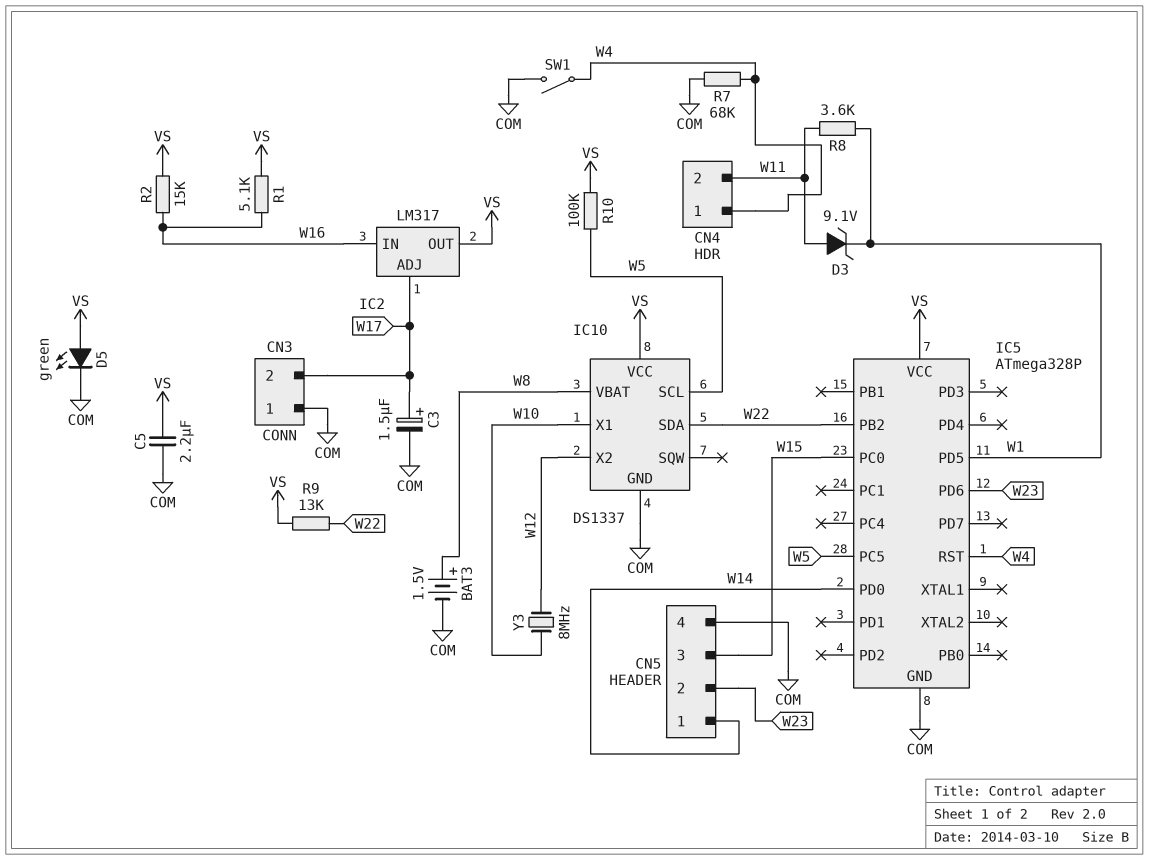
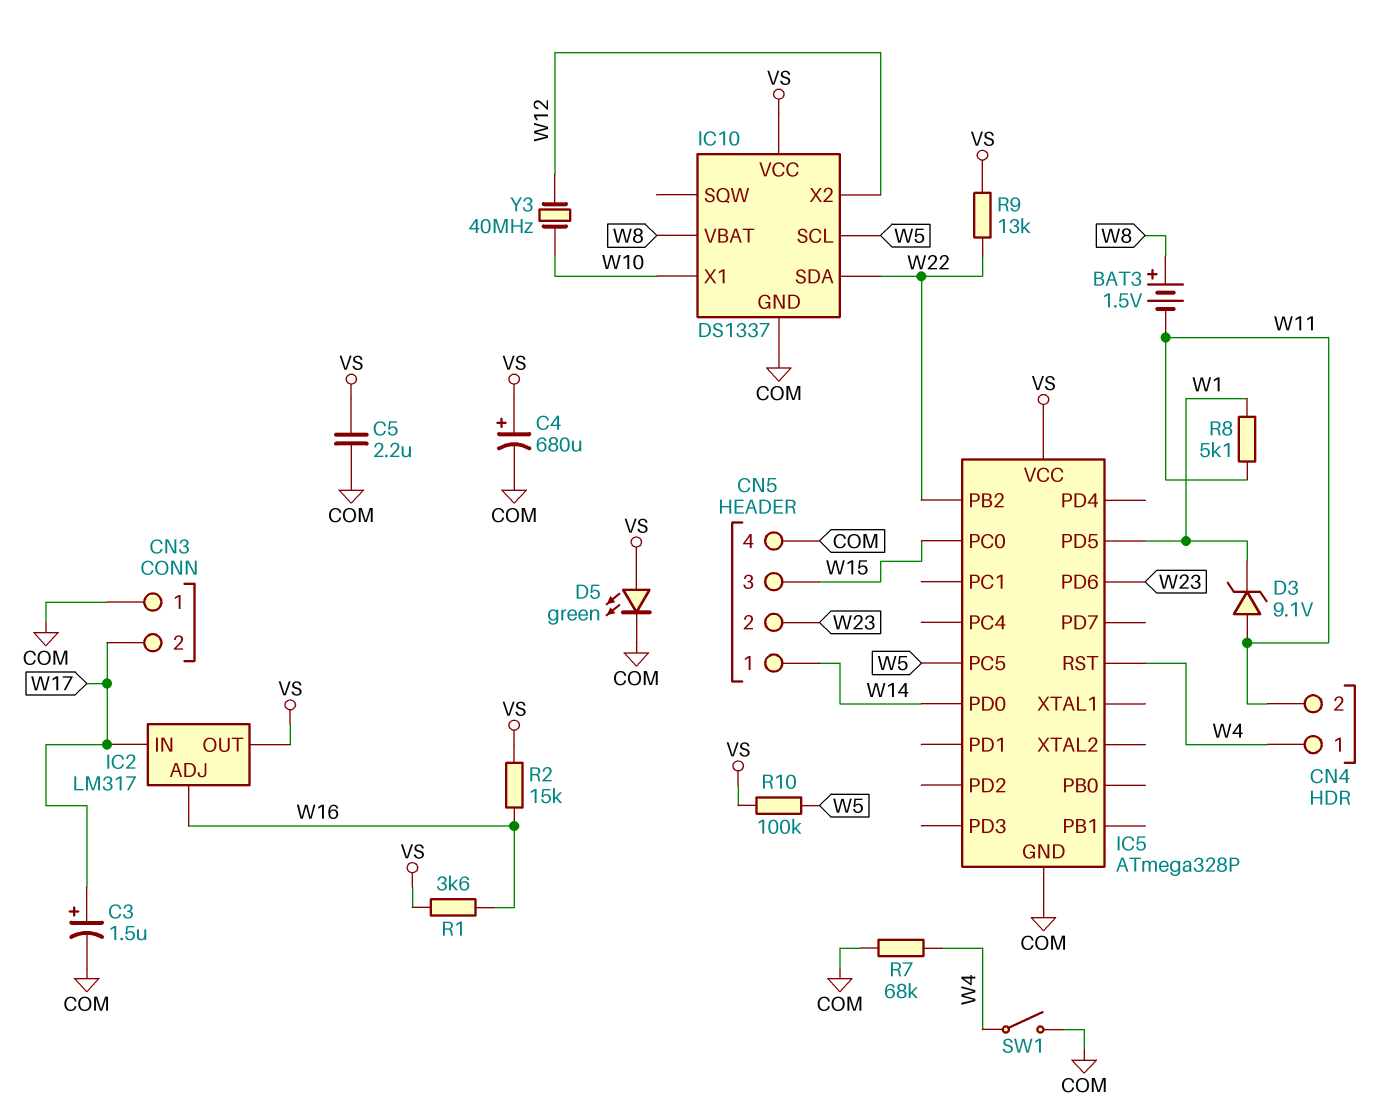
BAT3: 1.5V (plus W8, minus COM) -> 1.5V (plus W8, minus W11)
C4: none -> 680uF (plus VS, minus COM)
IC2 pin ADJ: W17 -> W16
IC2 pin IN: W16 -> W17
R1: 5.1k (VS, W16) -> 3.6k (VS, W16)
R8: 3.6k (W1, W11) -> 5.1k (W1, W11)
Y3: 8MHz (W10, W12) -> 40MHz (W10, W12)

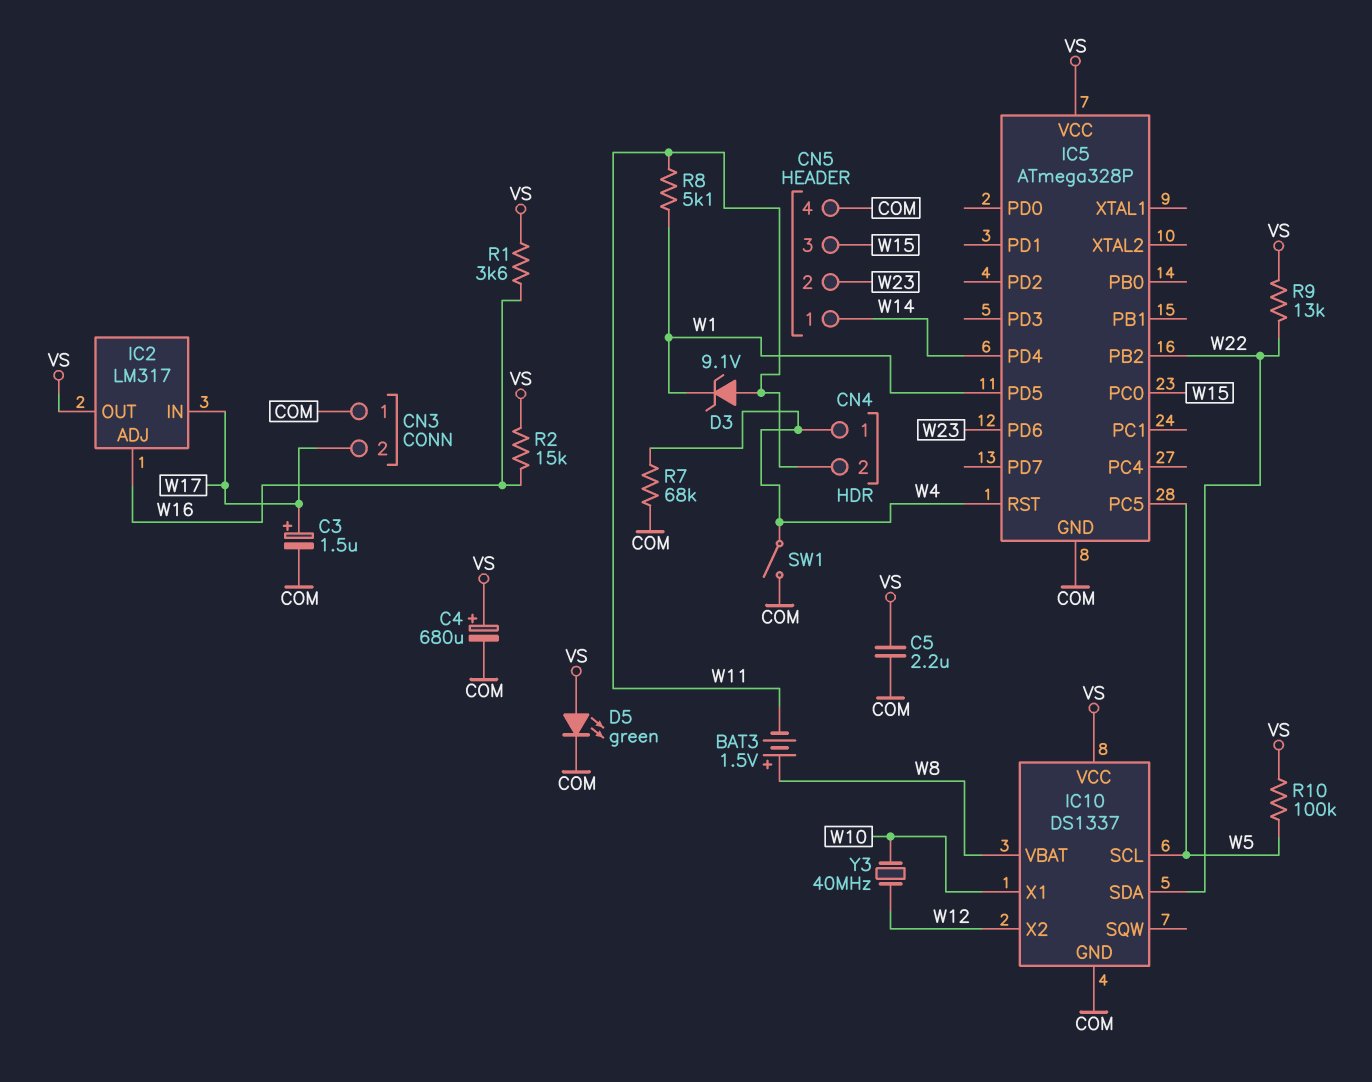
IC5 pin PD0: W14 -> none
IC5 pin PD4: none -> W14

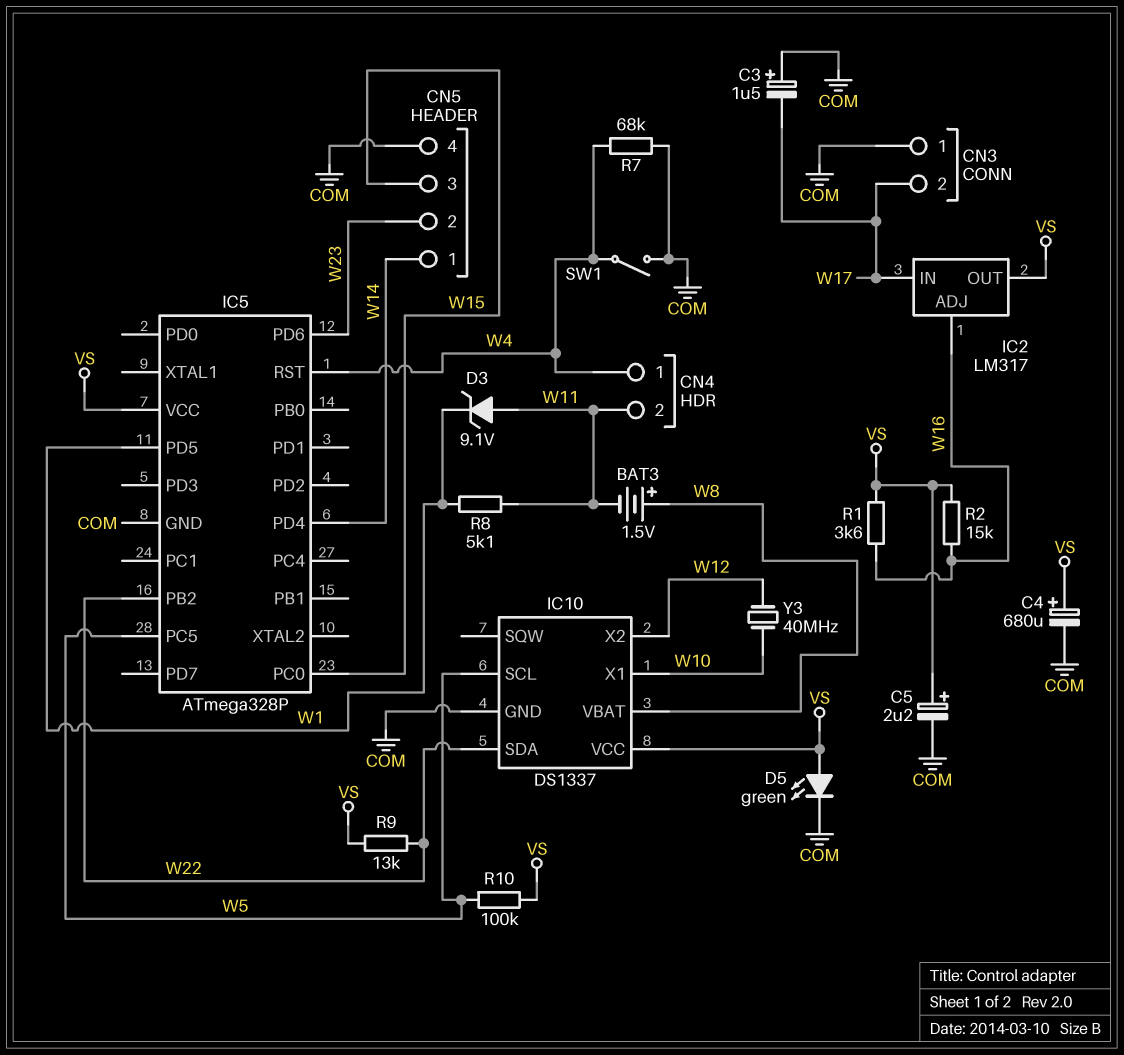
C3: 1.5uF (plus W17, minus COM) -> 1.5uF (plus COM, minus W17)
C5: 2.2uF (COM, VS) -> 2.2uF (plus VS, minus COM)

